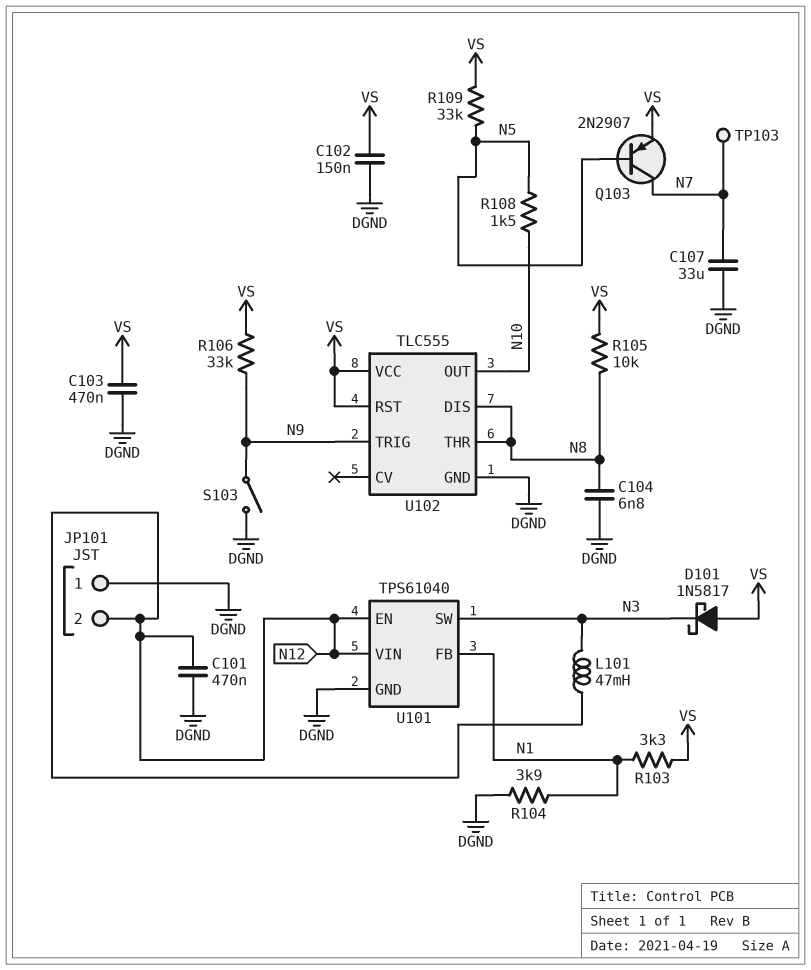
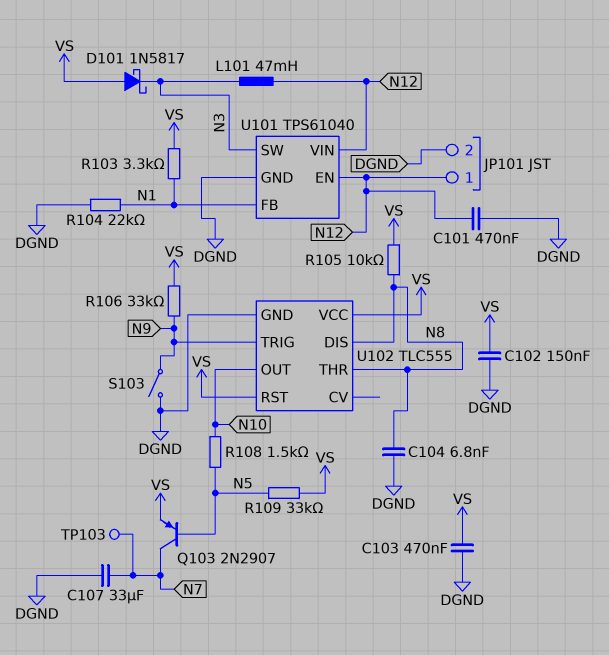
JP101 pin 1: DGND -> N12
JP101 pin 2: N12 -> DGND
R104: 3.9k (DGND, N1) -> 22k (DGND, N1)

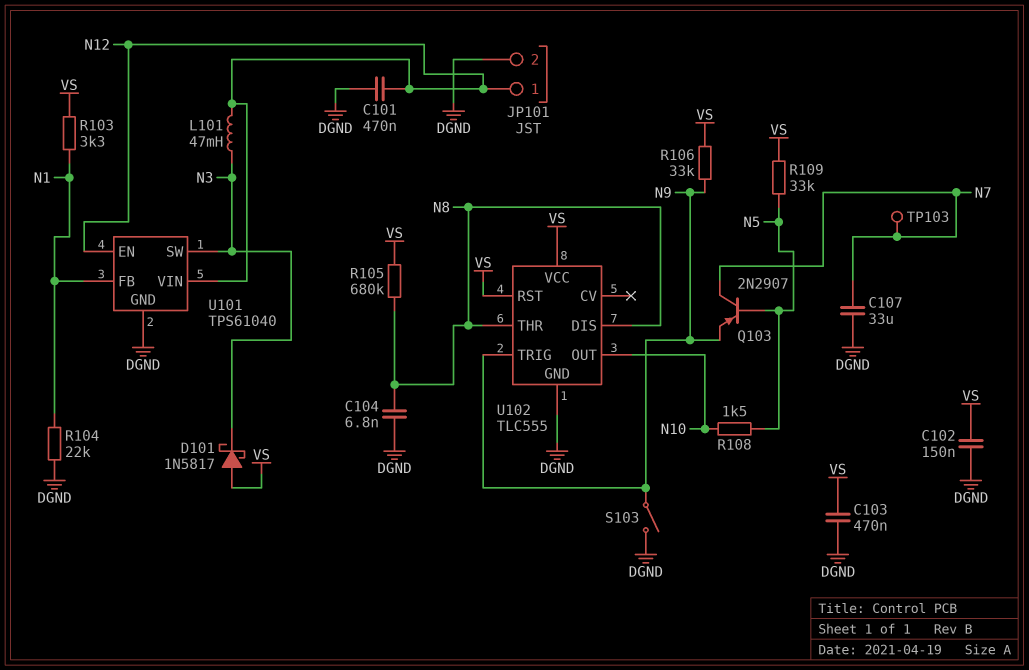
Q103: PNP 2N2907 (B N5, C N7, E VS) -> PNP 2N2907 (B N5, C N7, E N9)
R105: 10k (N8, VS) -> 680k (N8, VS)

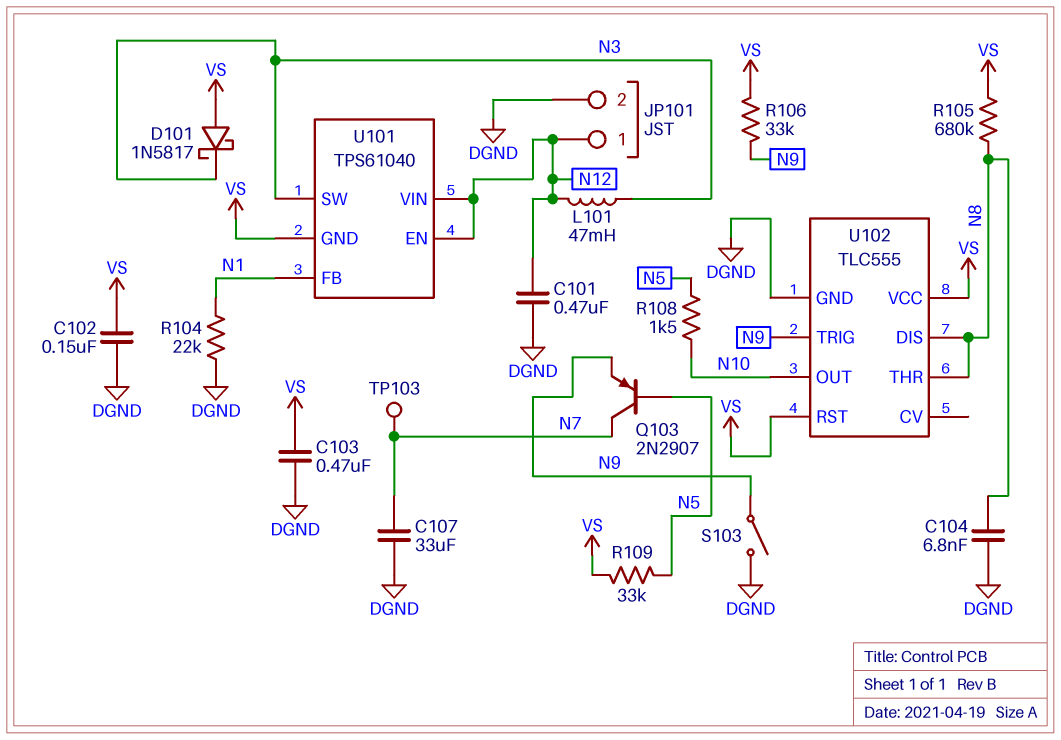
R103: 3.3k (N1, VS) -> none
U101 pin GND: DGND -> VS

